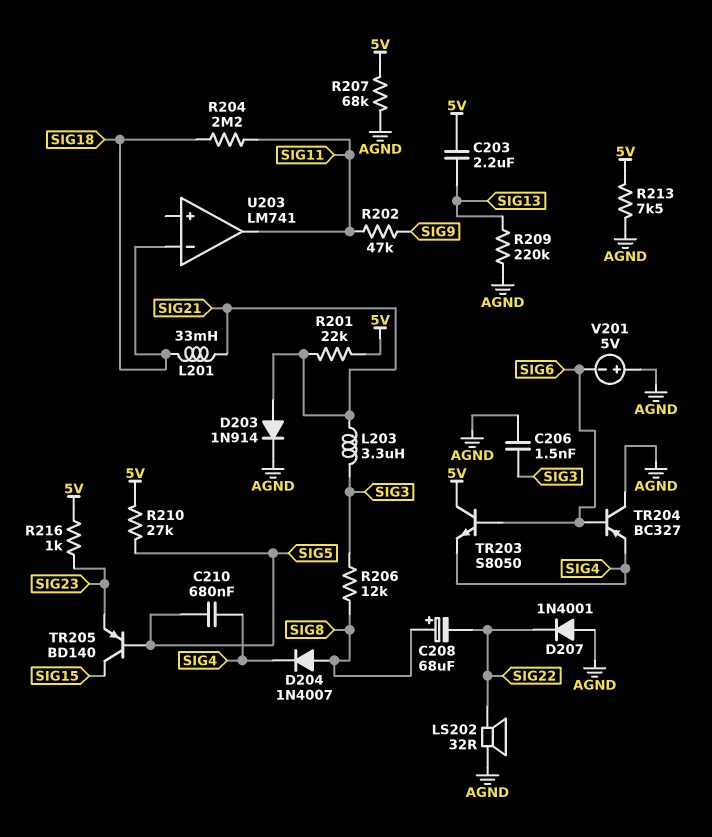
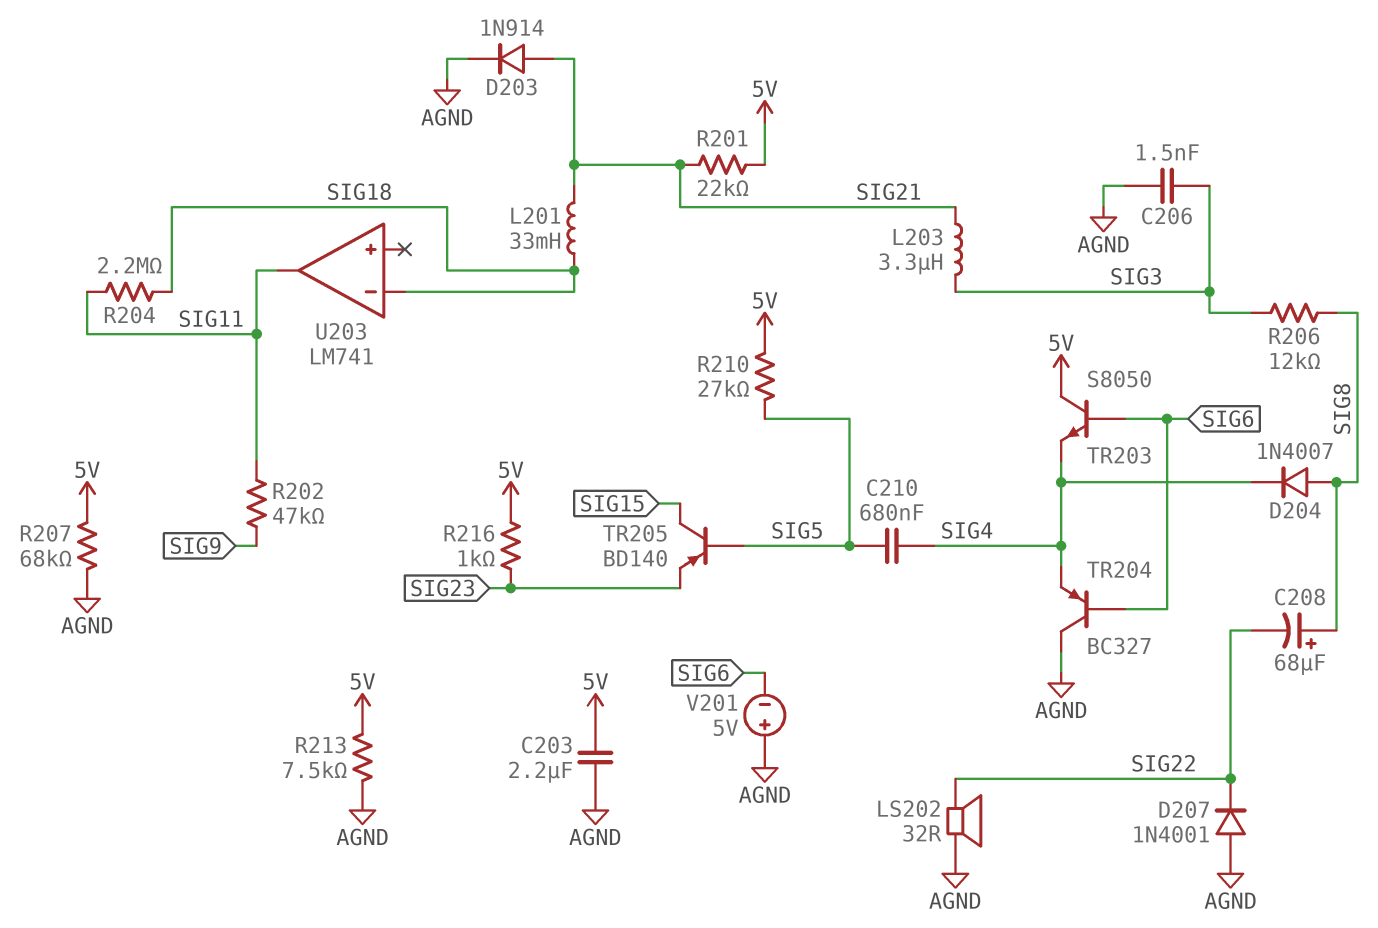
C203: 2.2uF (5V, SIG13) -> 2.2uF (5V, AGND)
R209: 220k (AGND, SIG13) -> none

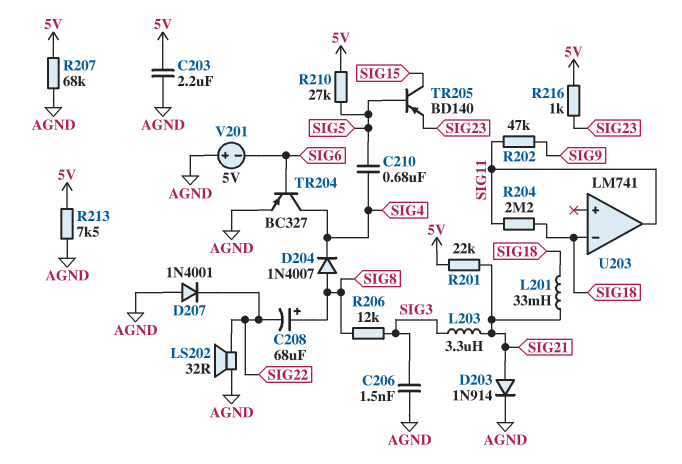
TR203: NPN S8050 (B SIG6, C 5V, E SIG4) -> none
TR204: PNP BC327 (B SIG6, C AGND, E SIG4) -> PNP BC327 (B SIG6, C SIG4, E AGND)

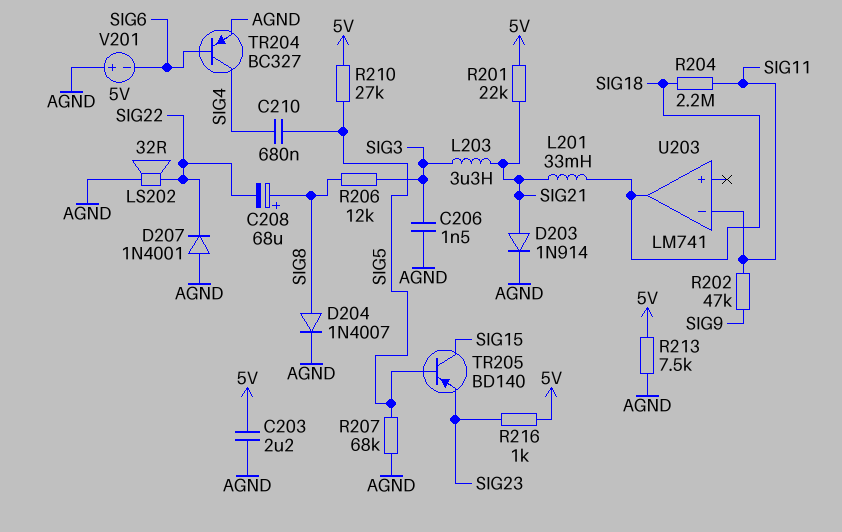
D204: diode 1N4007 (A SIG8, K SIG4) -> diode 1N4007 (A SIG8, K AGND)
R207: 68k (5V, AGND) -> 68k (AGND, SIG5)
U203 pin in-: SIG18 -> SIG11
U203 pin out: SIG11 -> SIG18

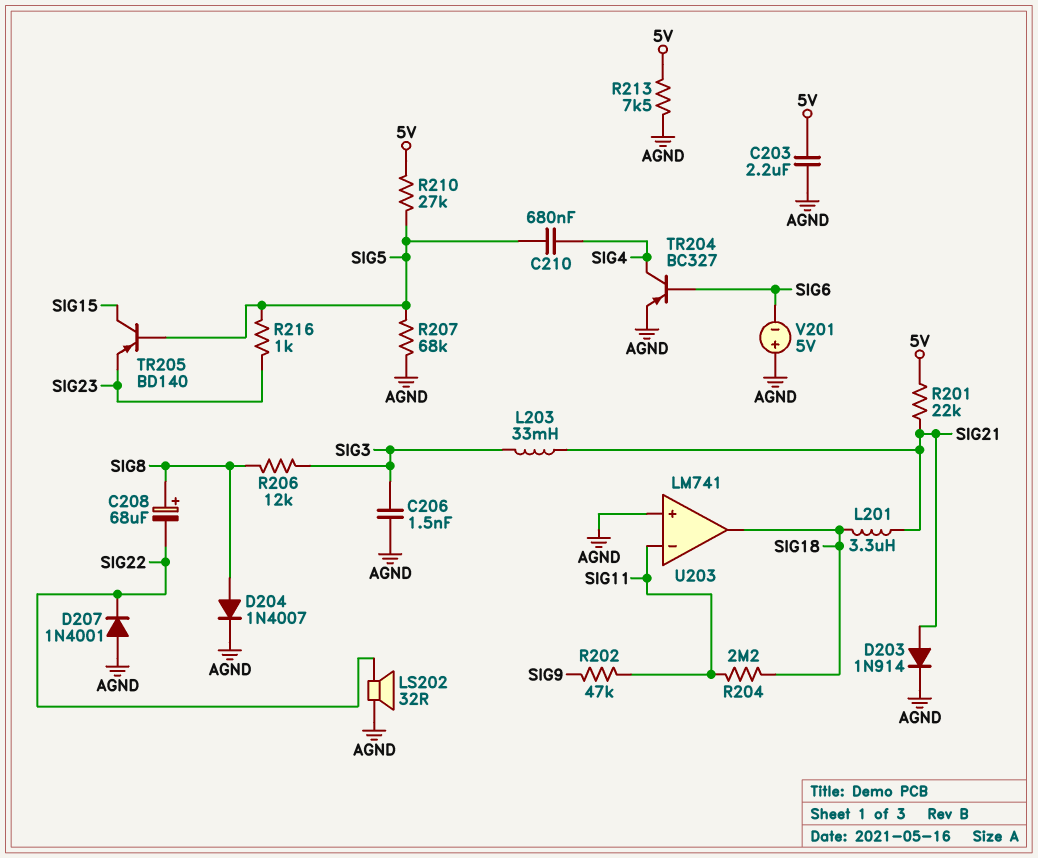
L201: 33mH (SIG18, SIG21) -> 3.3uH (SIG18, SIG21)
L203: 3.3uH (SIG3, SIG21) -> 33mH (SIG3, SIG21)
R216: 1k (5V, SIG23) -> 1k (SIG5, SIG23)
U203 pin in+: none -> AGND

